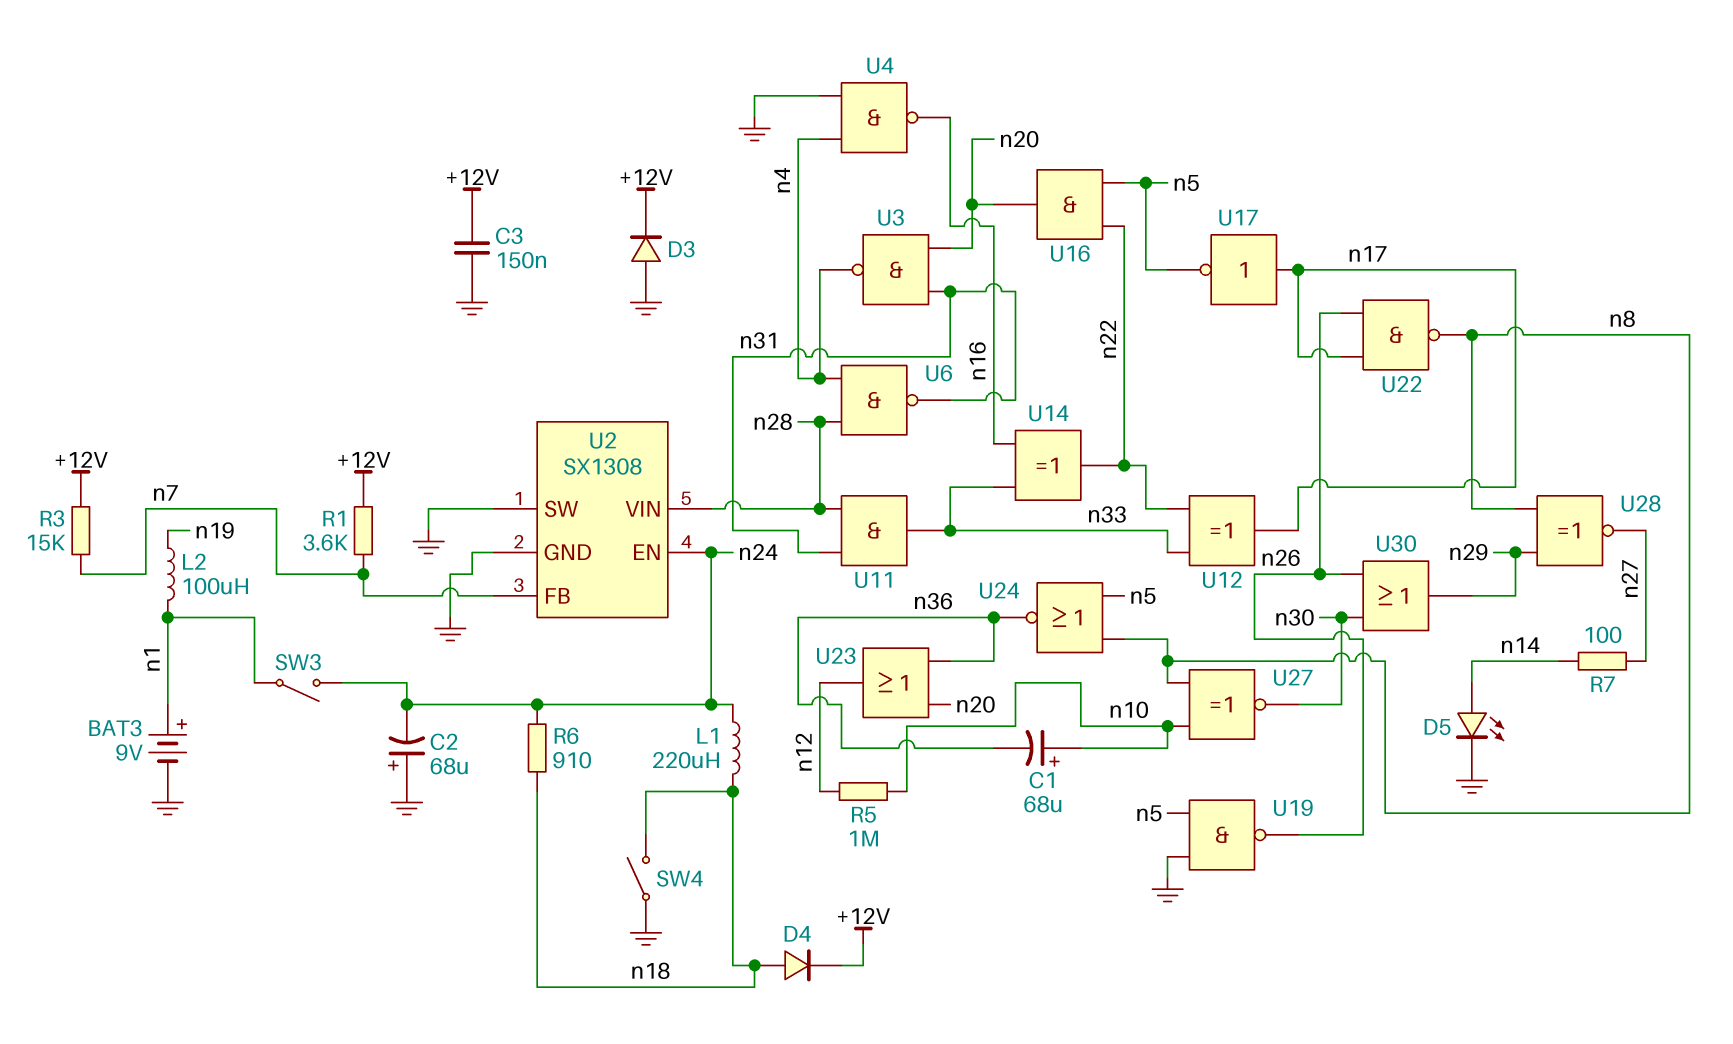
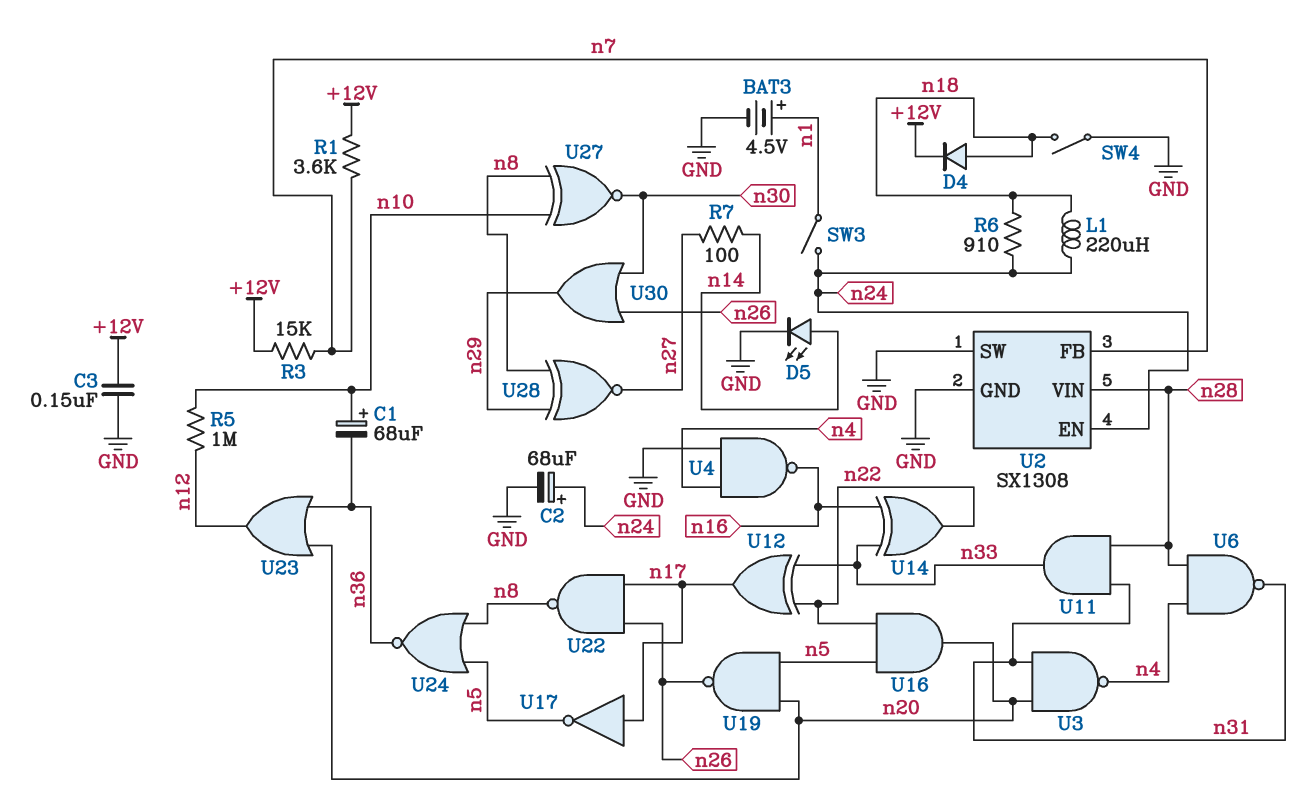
BAT3: 9V (plus n1, minus GND) -> 4.5V (plus n1, minus GND)
C2: 68uF (plus GND, minus n24) -> 68uF (plus n24, minus GND)
D3: diode (A GND, K +12V) -> none
L2: 100uH (n1, n19) -> none
U19: NAND (in GND, in n5, out n26) -> NAND (in n5, in n20, out n26)

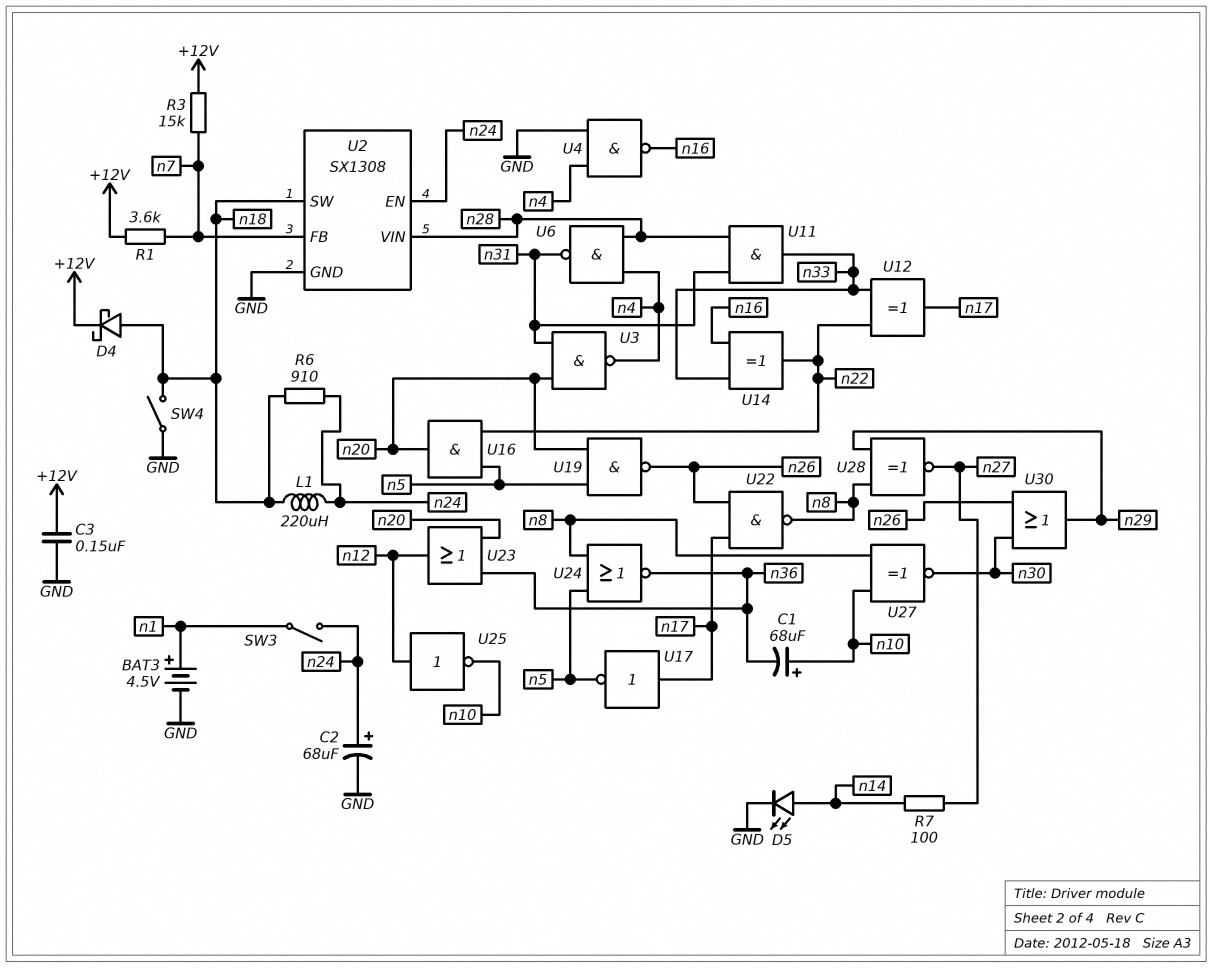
D4: diode (A n18, K +12V) -> schottky (A n18, K +12V)
R5: 1M (n10, n12) -> none
U2 pin SW: GND -> n18
U25: none -> NOT (in n12, out n10)

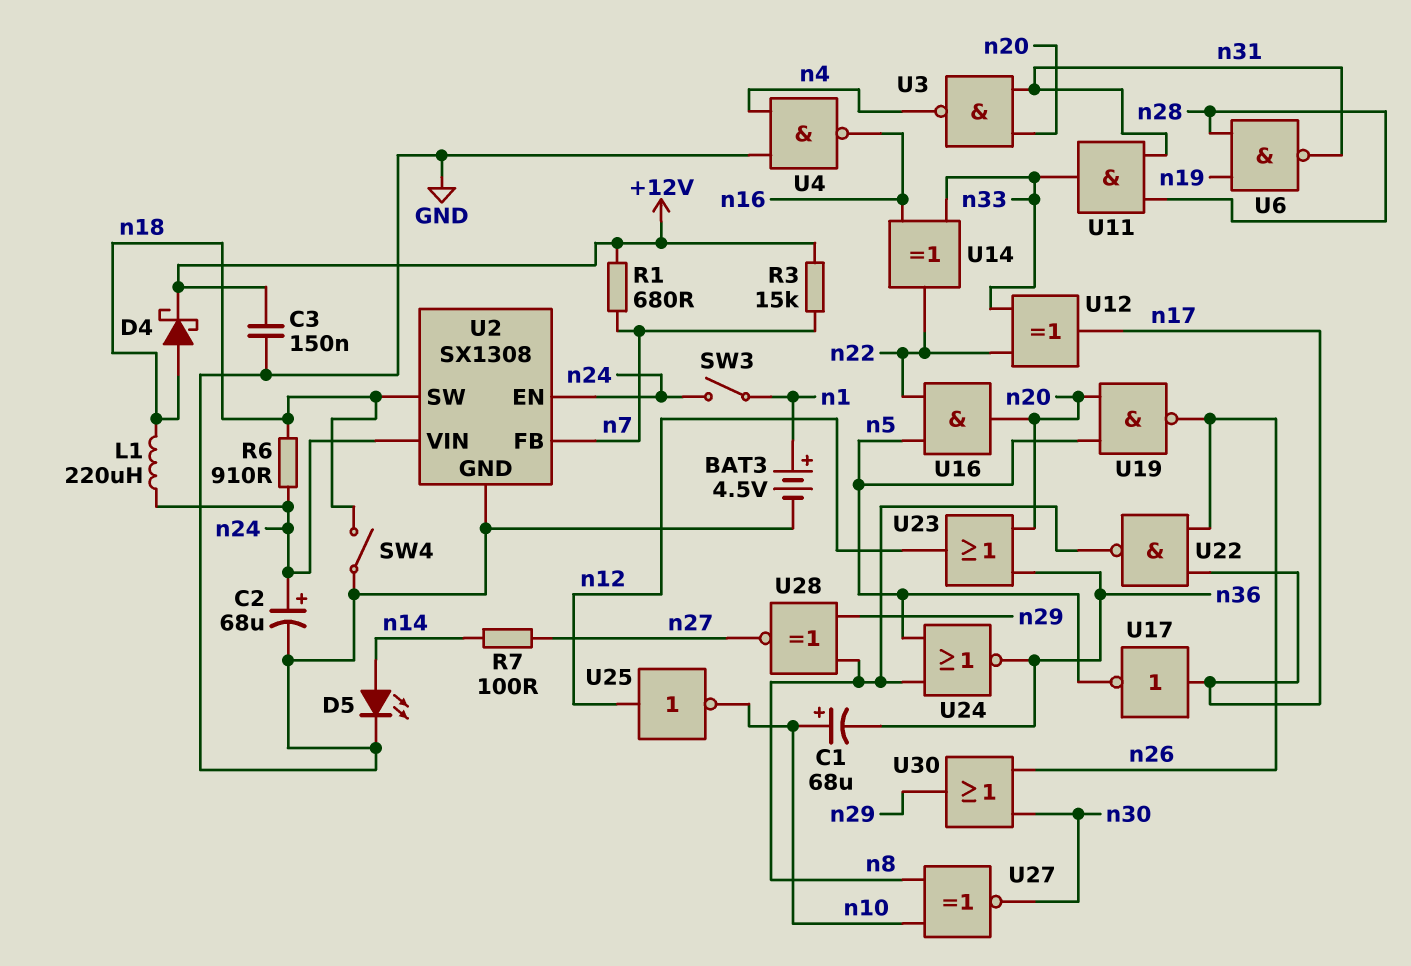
R1: 3.6k (+12V, n7) -> 680 (+12V, n7)
U2 pin VIN: n28 -> n24
U6: NAND (in n4, in n28, out n31) -> NAND (in n19, in n28, out n31)

